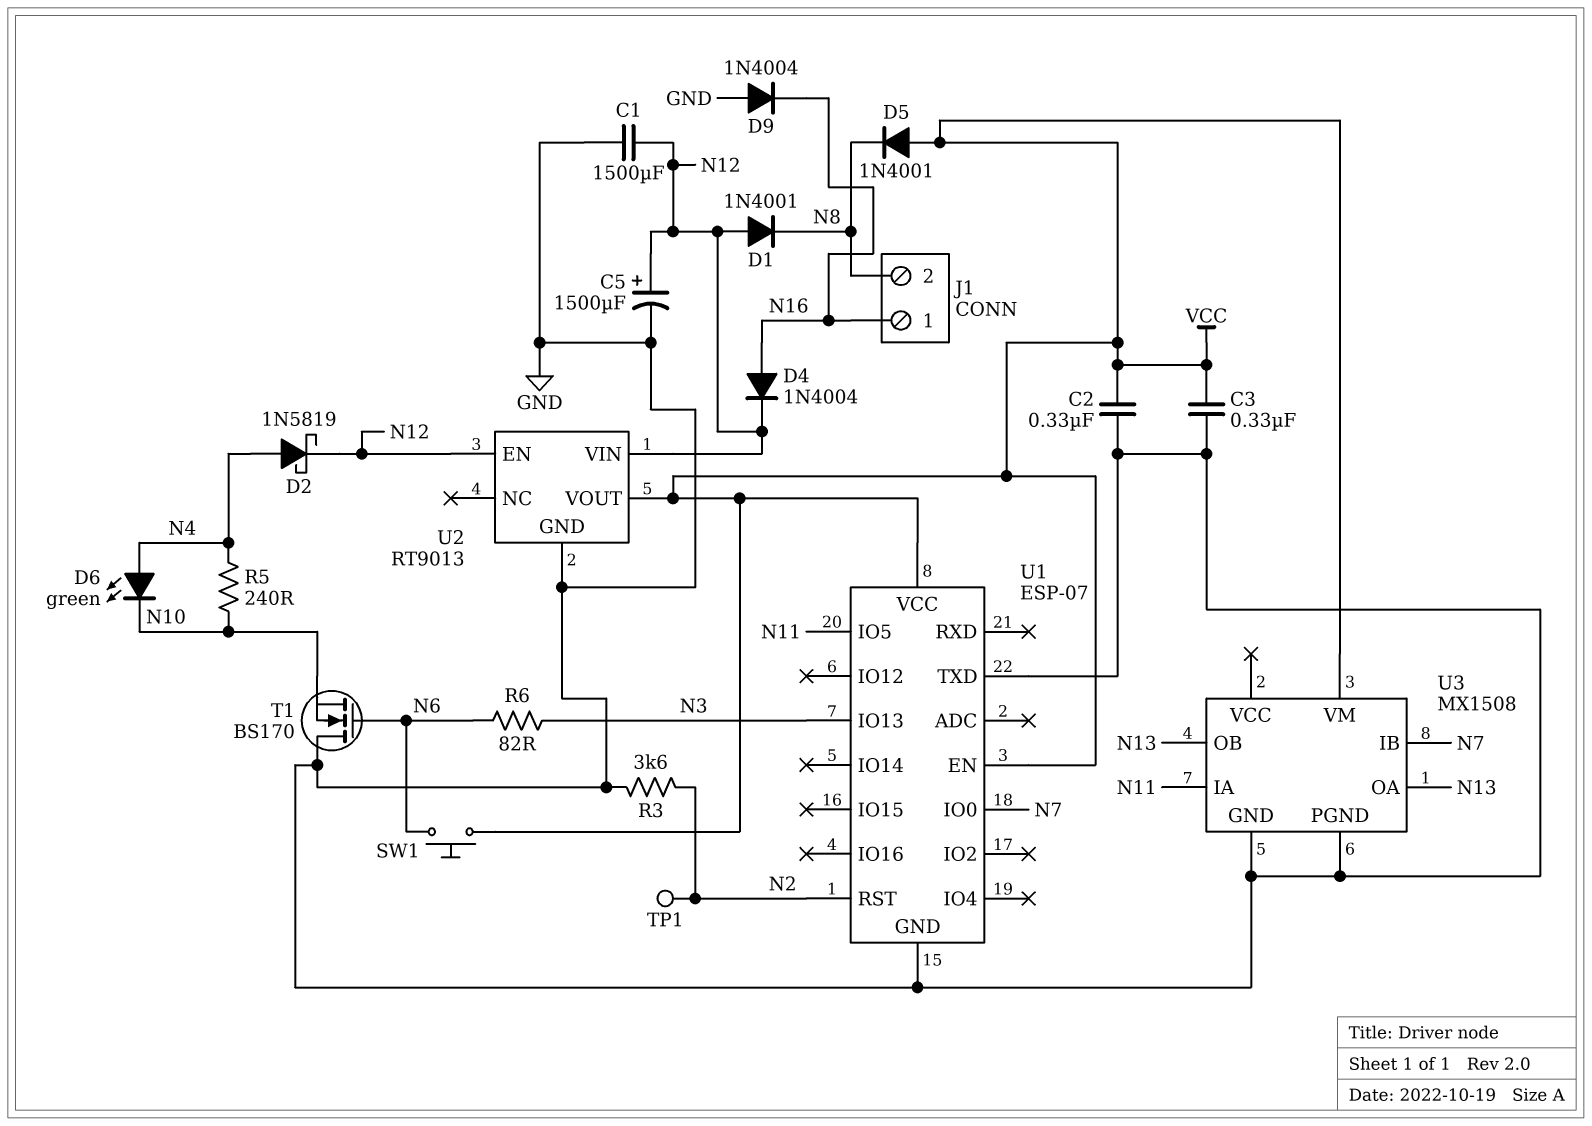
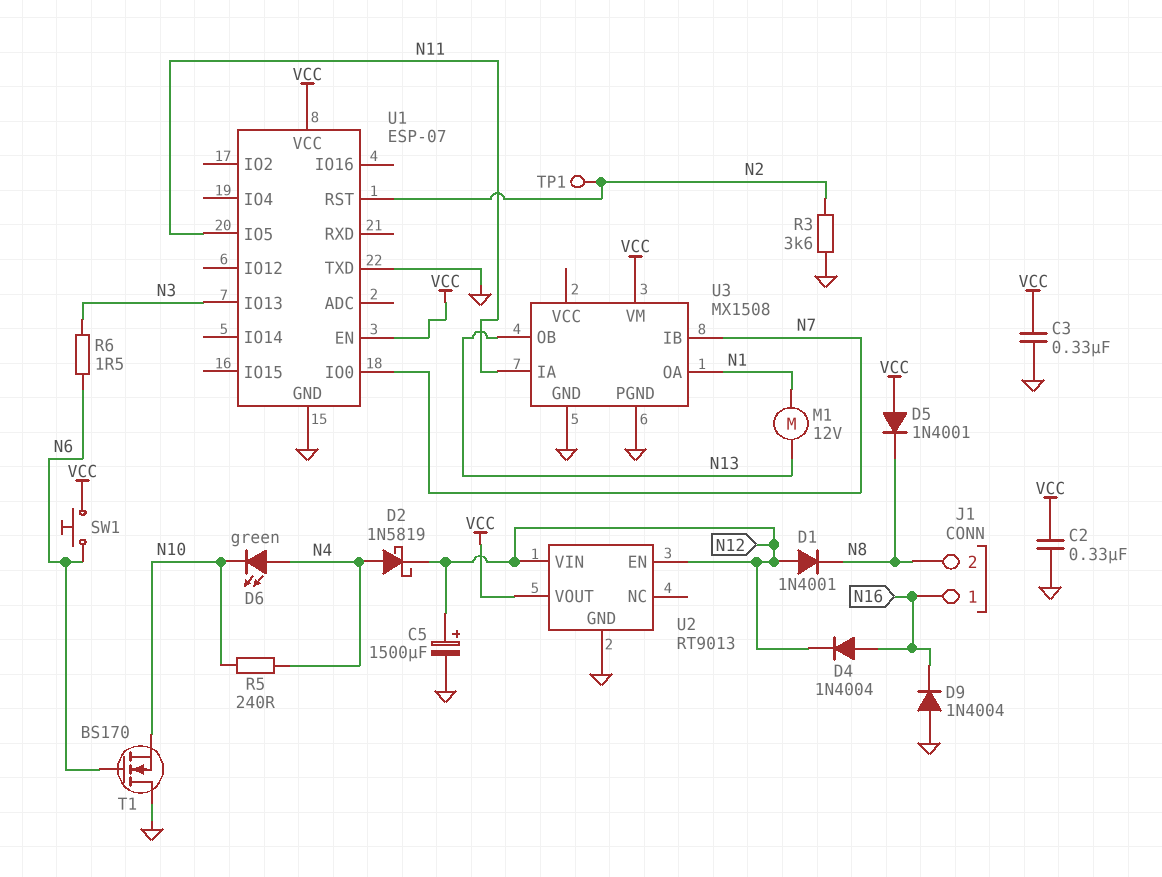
C1: 1500uF (GND, N12) -> none
M1: none -> motor 12V (N1, N13)
R6: 82 (N3, N6) -> 1.5 (N3, N6)
U3 pin OA: N13 -> N1

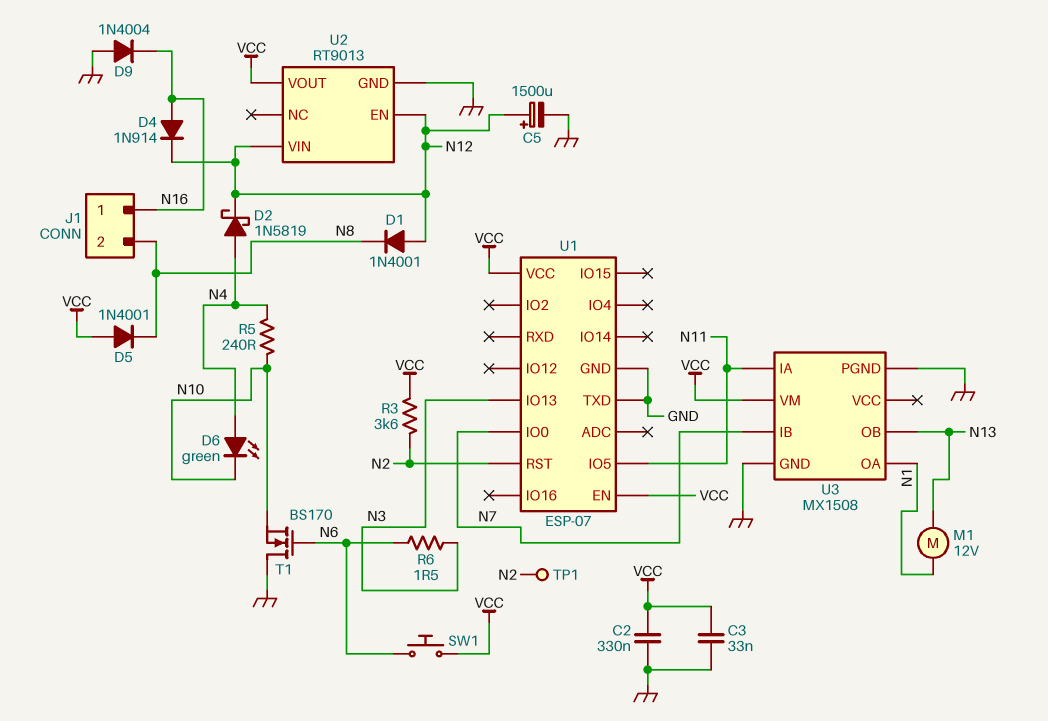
C3: 330nF (GND, VCC) -> 33nF (GND, VCC)
D4: diode 1N4004 (A N16, K N12) -> diode 1N914 (A N16, K N12)
R3: 3.6k (GND, N2) -> 3.6k (N2, VCC)

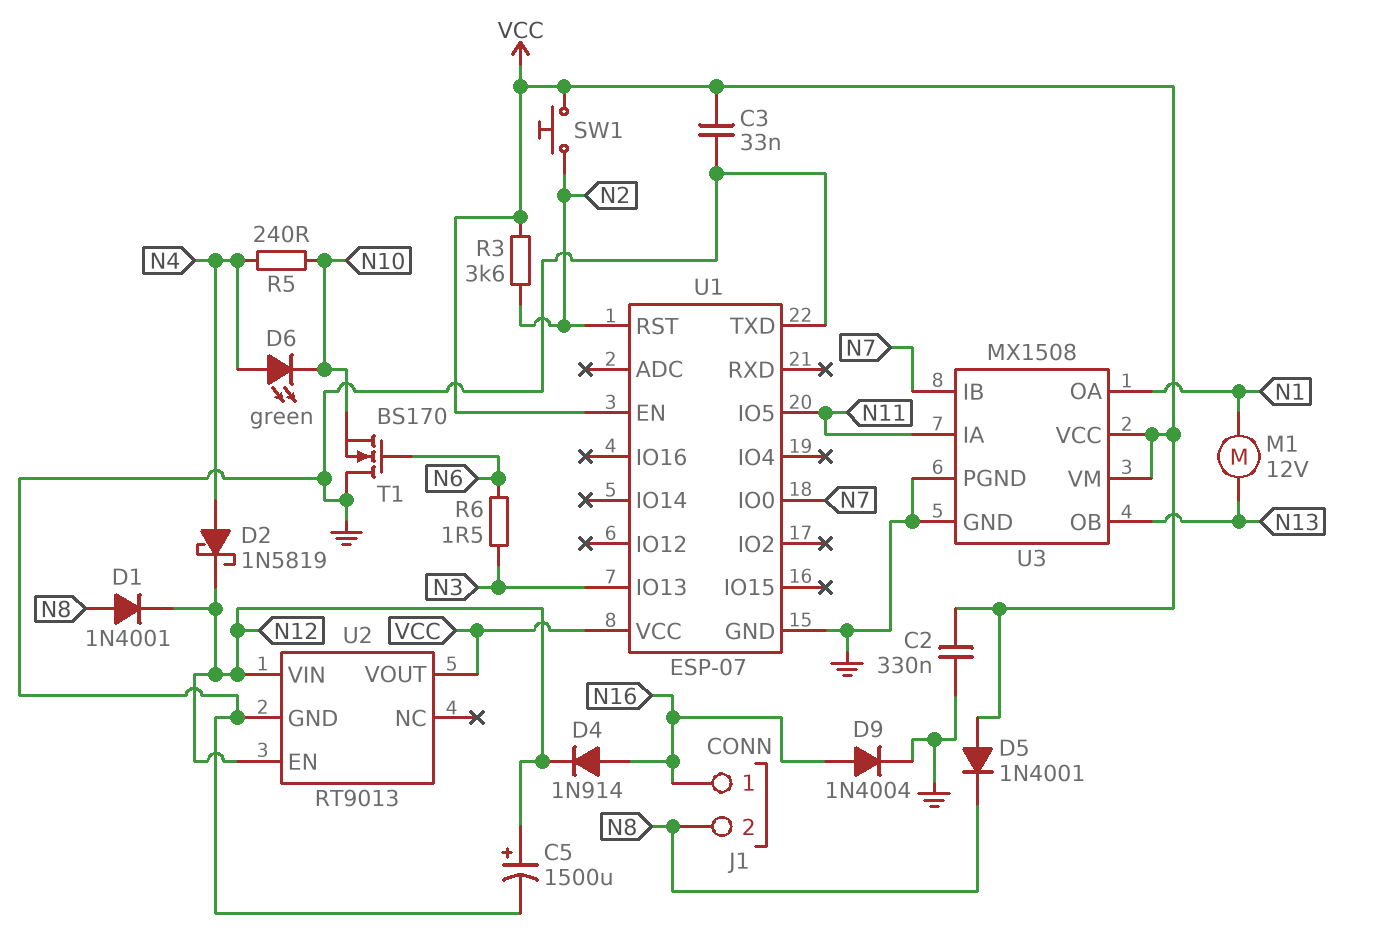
D1: diode 1N4001 (A N12, K N8) -> diode 1N4001 (A N8, K N12)
D9: diode 1N4004 (A GND, K N16) -> diode 1N4004 (A N16, K GND)
SW1: button (N6, VCC) -> button (N2, VCC)
TP1: test point (N2) -> none
U3 pin VCC: none -> VCC

